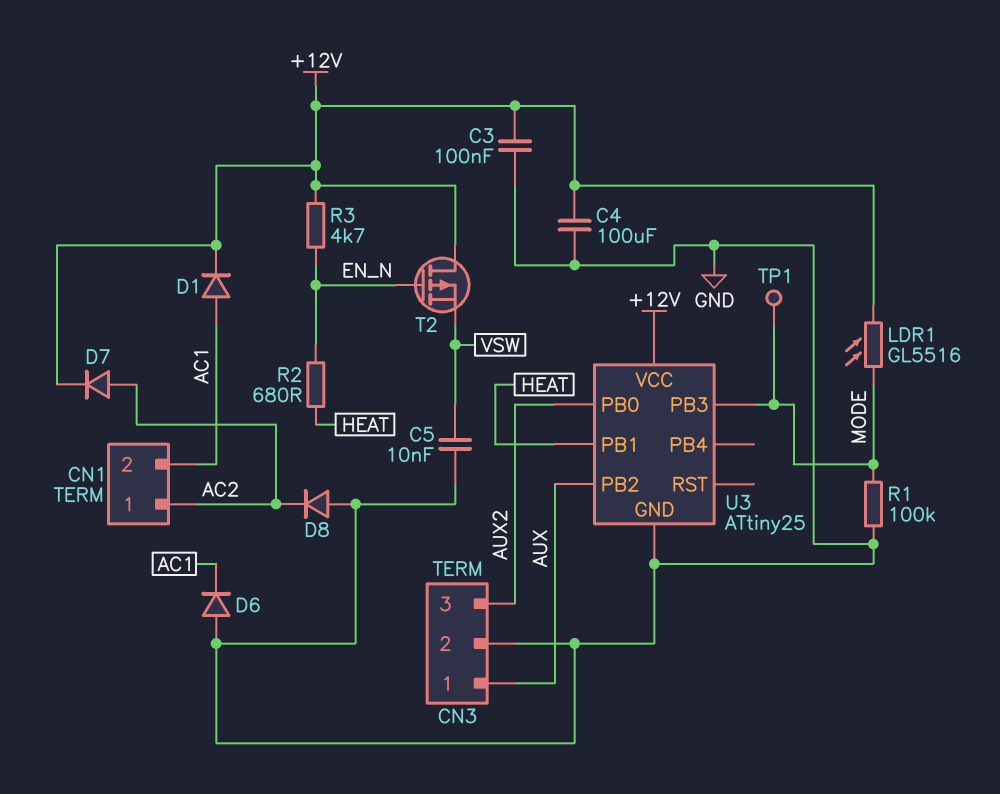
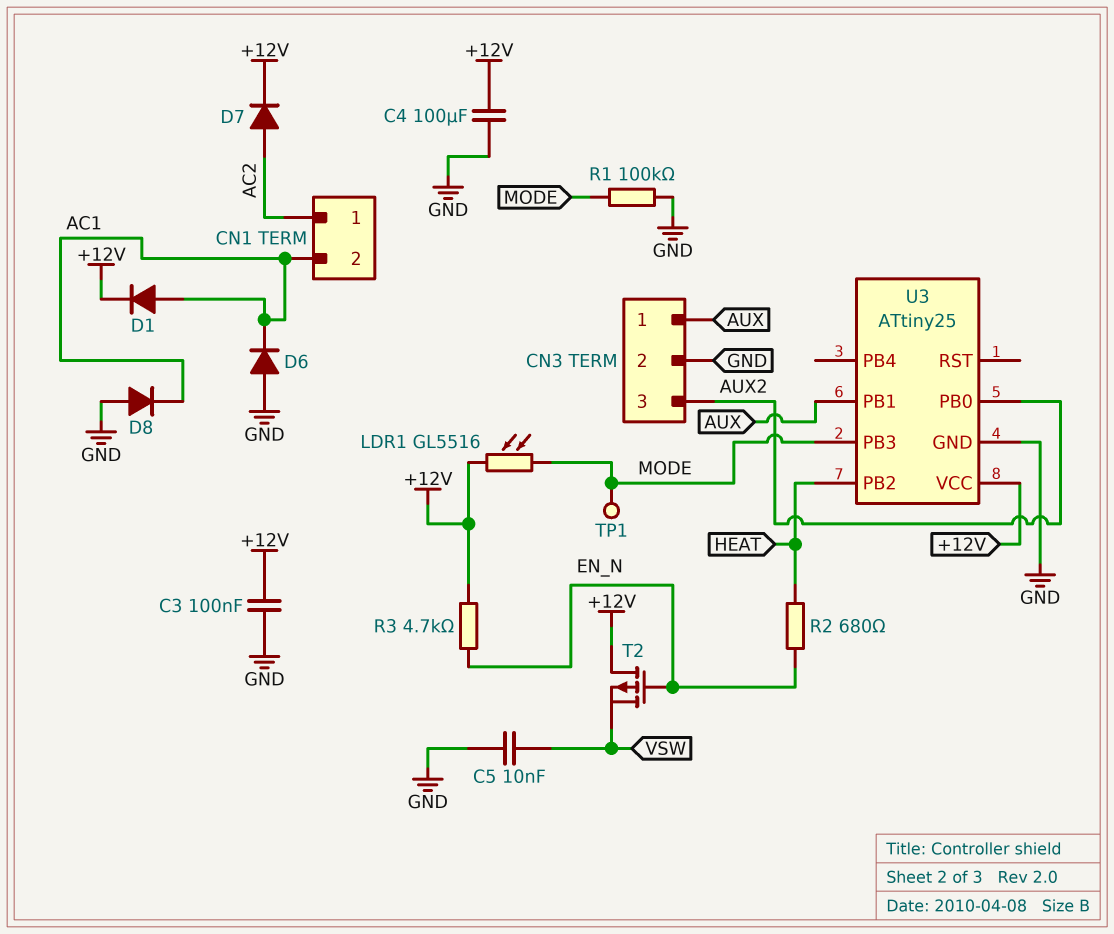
D8: diode (A GND, K AC2) -> diode (A GND, K AC1)
U3 pin PB1: HEAT -> AUX
U3 pin PB2: AUX -> HEAT

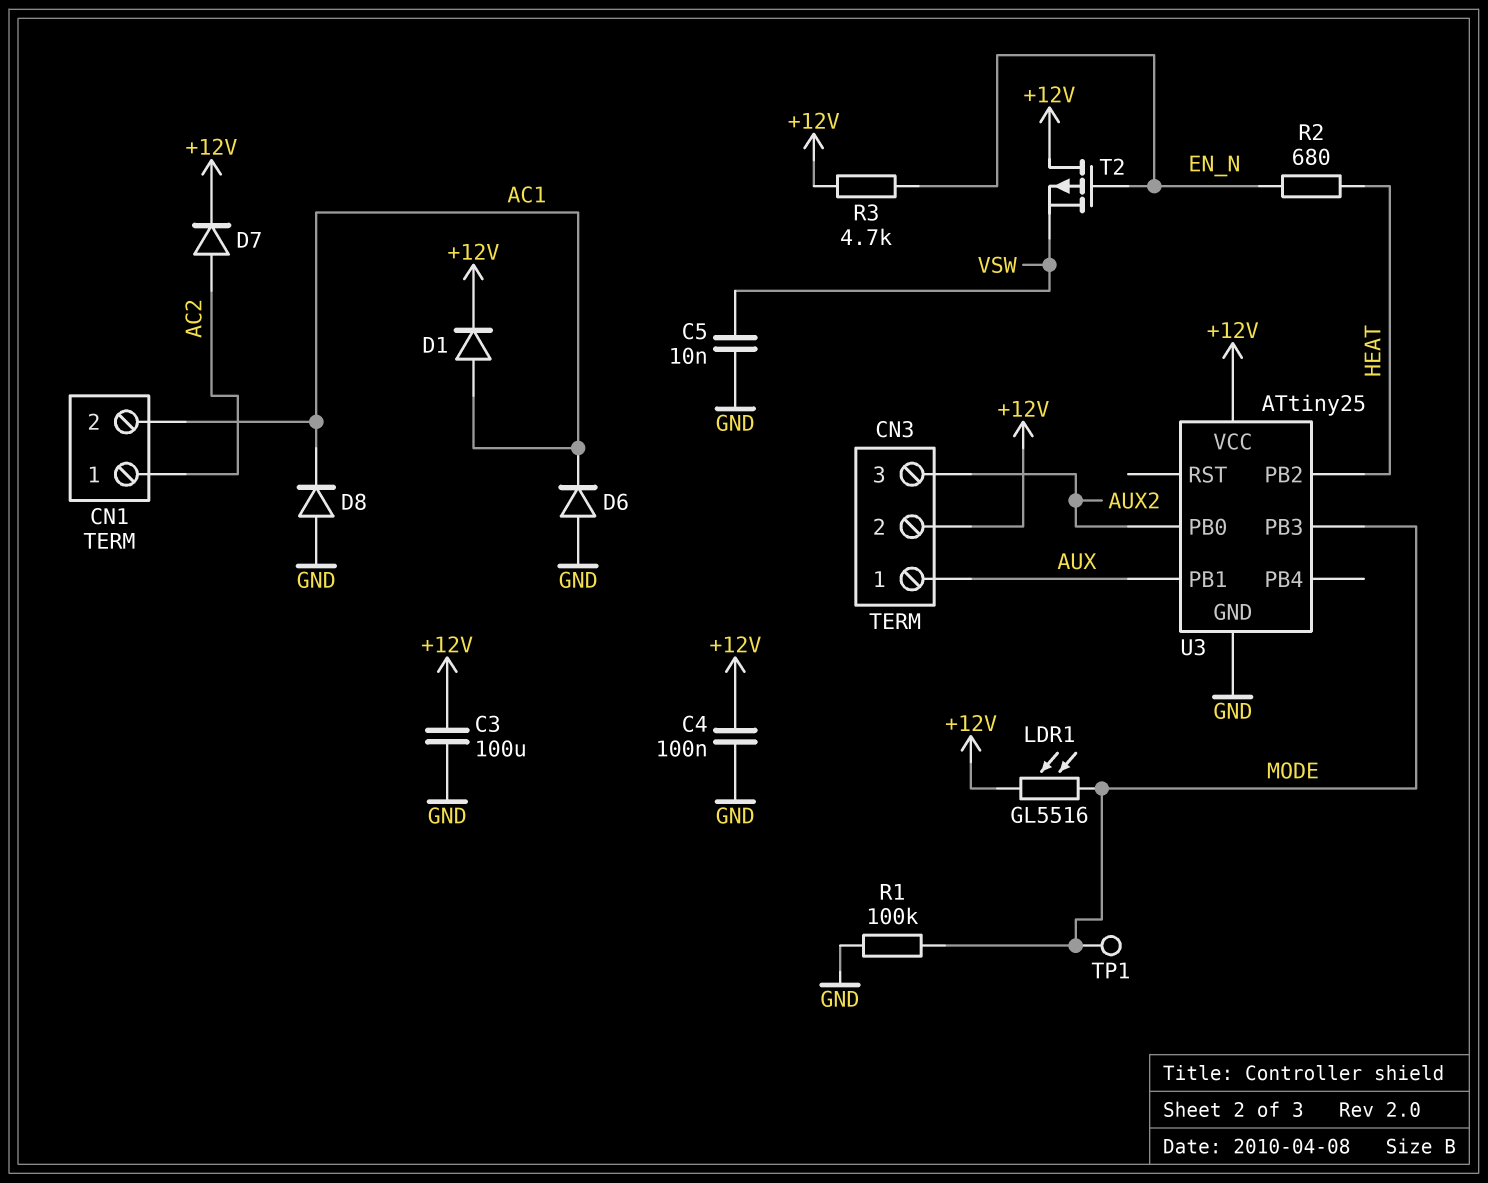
C3: 100nF (+12V, GND) -> 100uF (+12V, GND)
C4: 100uF (+12V, GND) -> 100nF (+12V, GND)
CN3 pin 2: GND -> +12V

